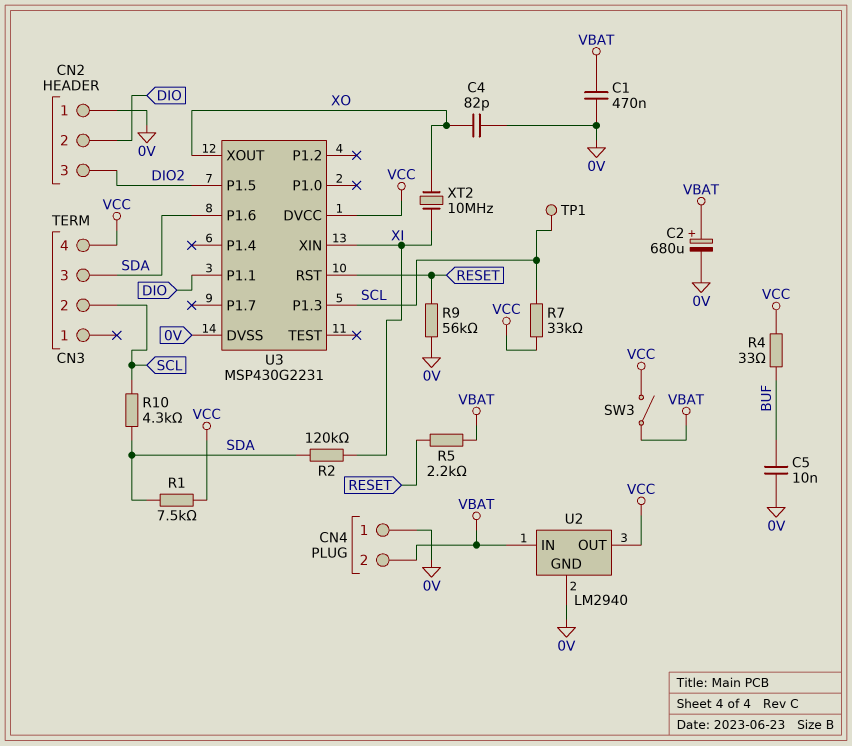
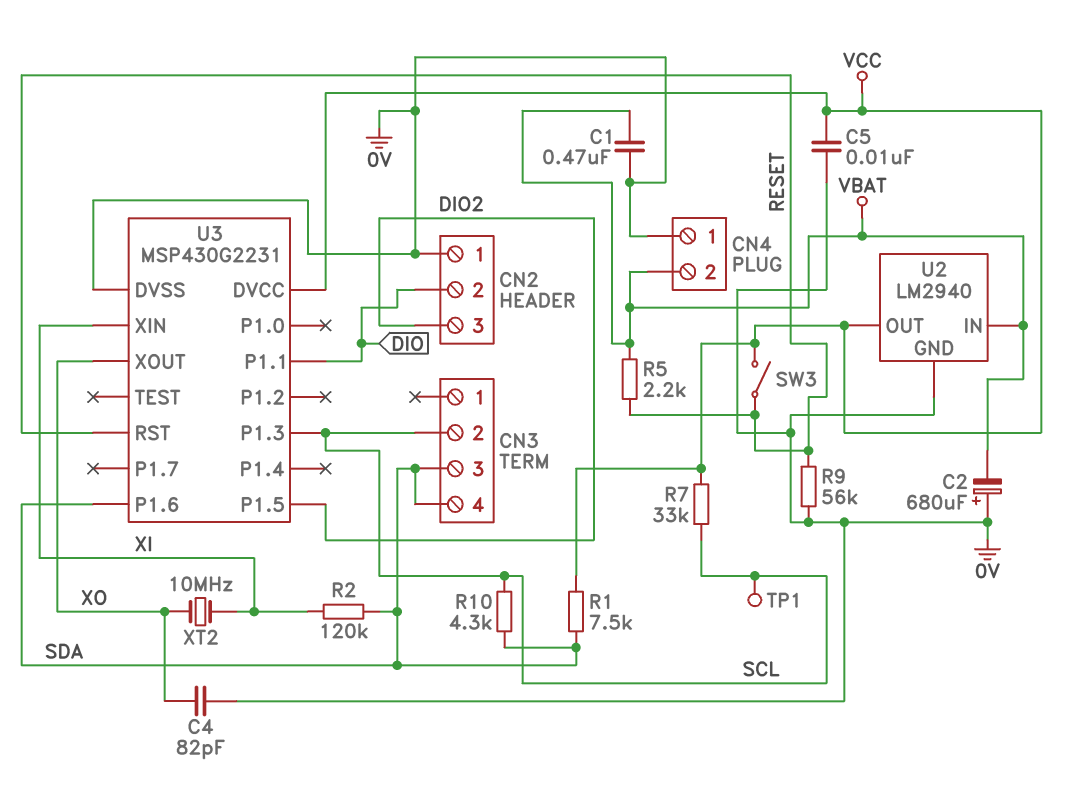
C2: 680uF (plus VBAT, minus 0V) -> 680uF (plus 0V, minus VBAT)
C5: 10nF (0V, BUF) -> 10nF (0V, VCC)
CN3 pin 4: VCC -> SDA
R4: 33 (BUF, VCC) -> none
SW3: switch (VBAT, VCC) -> switch (RESET, VCC)

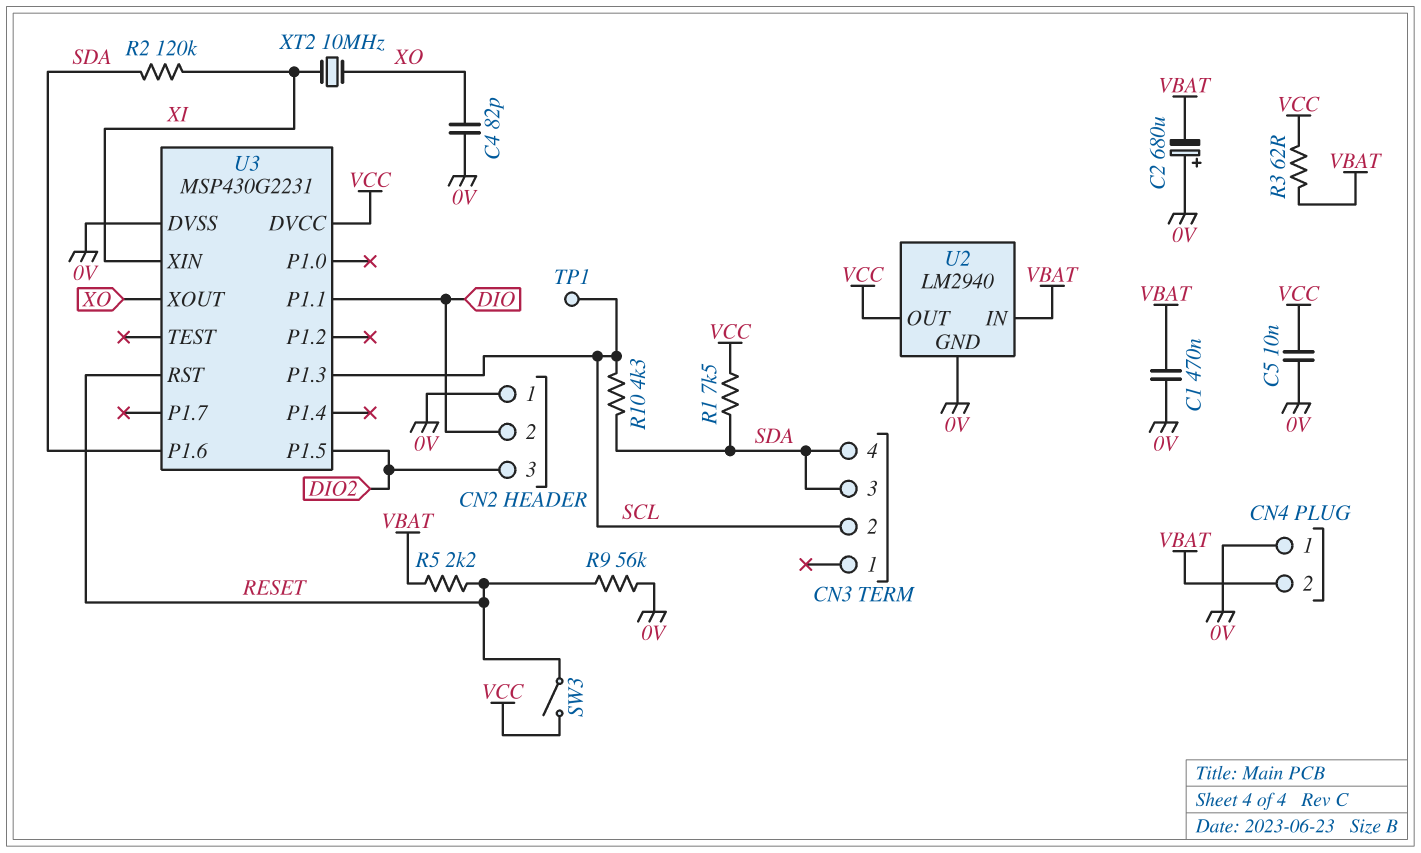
R3: none -> 62 (VBAT, VCC)
R7: 33k (SCL, VCC) -> none

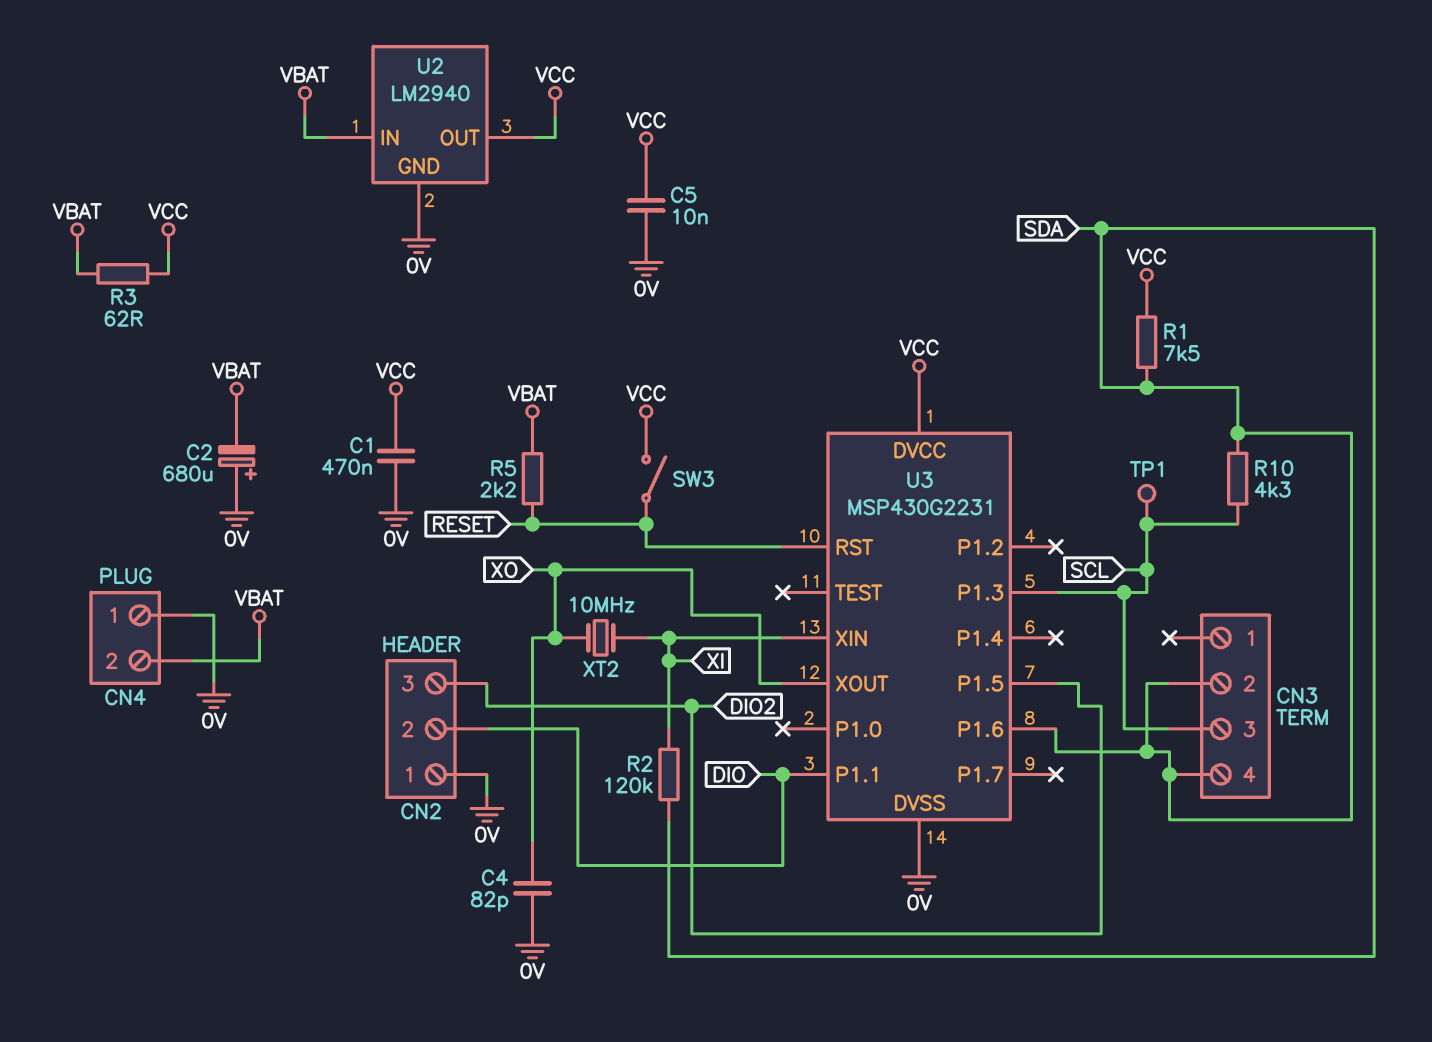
C1: 470nF (0V, VBAT) -> 470nF (0V, VCC)
CN3 pin 2: SCL -> SDA
CN3 pin 3: SDA -> SCL
R9: 56k (0V, RESET) -> none

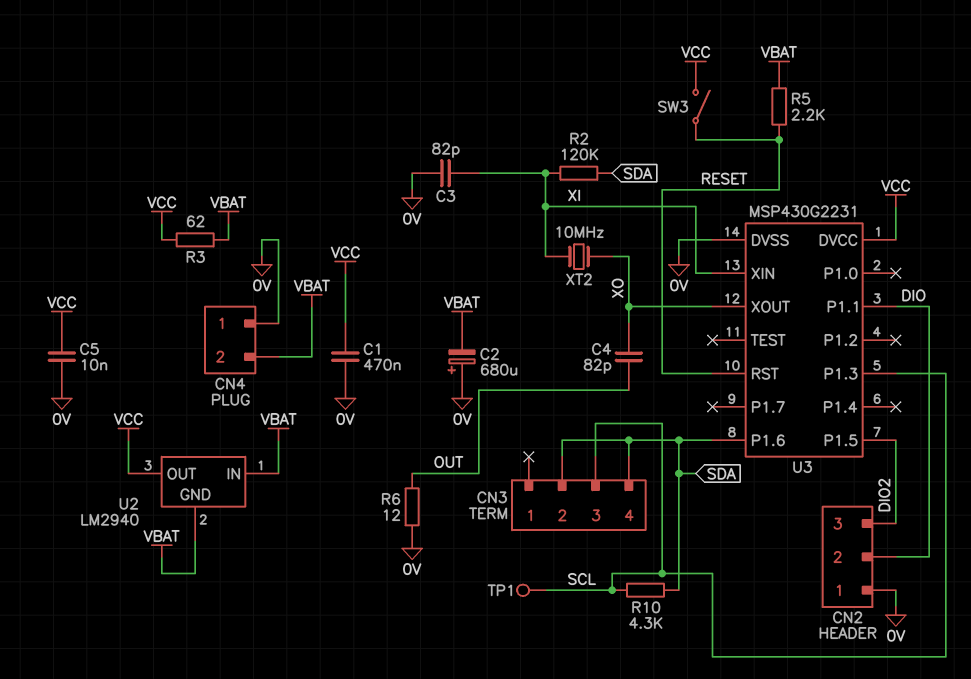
C3: none -> 82pF (0V, XI)
C4: 82pF (0V, XO) -> 82pF (OUT, XO)
R1: 7.5k (SDA, VCC) -> none
R6: none -> 12 (0V, OUT)
U2 pin GND: 0V -> VBAT

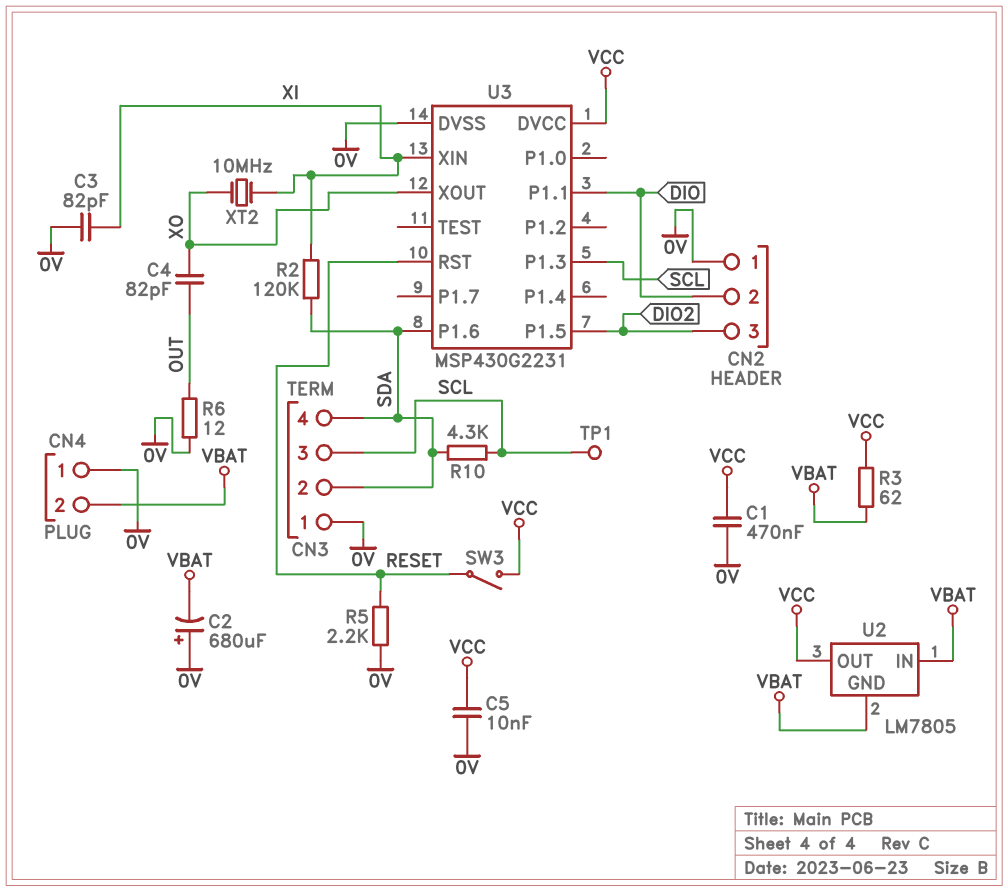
CN3 pin 1: none -> 0V
R5: 2.2k (RESET, VBAT) -> 2.2k (0V, RESET)
U2: LM2940 -> LM7805

